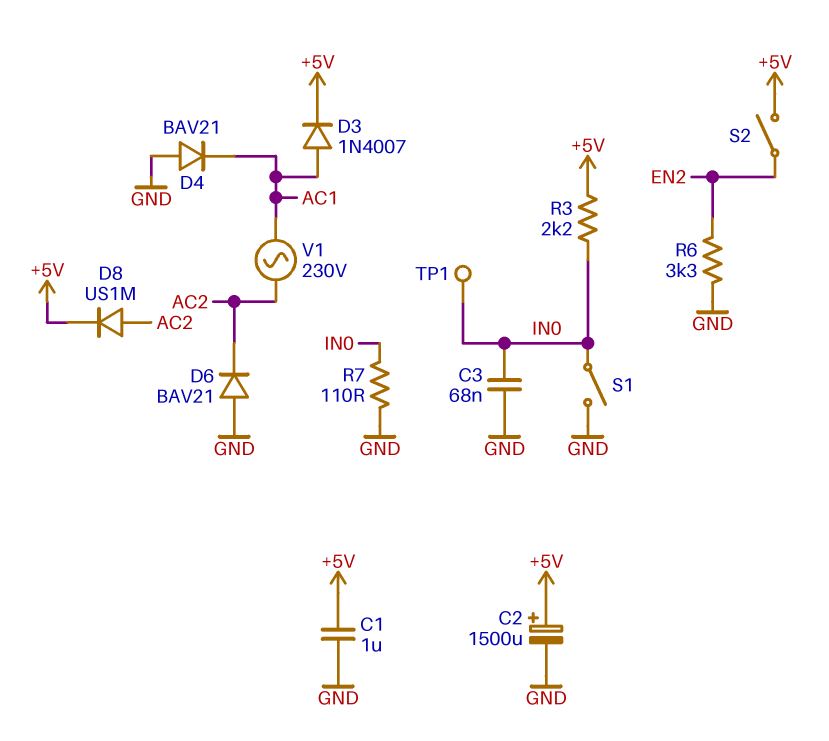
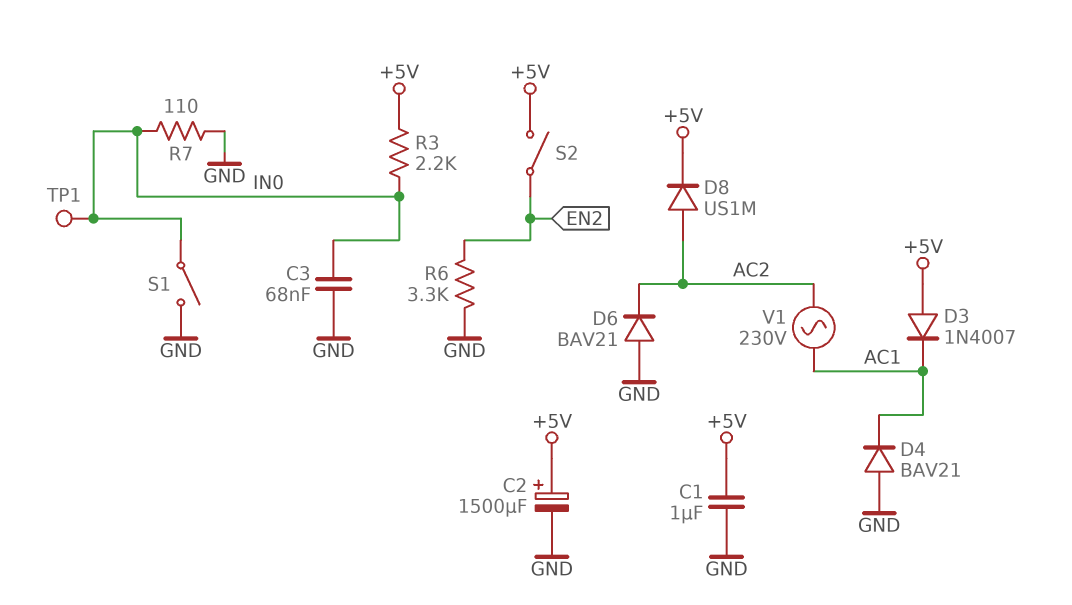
D3: diode 1N4007 (A AC1, K +5V) -> diode 1N4007 (A +5V, K AC1)

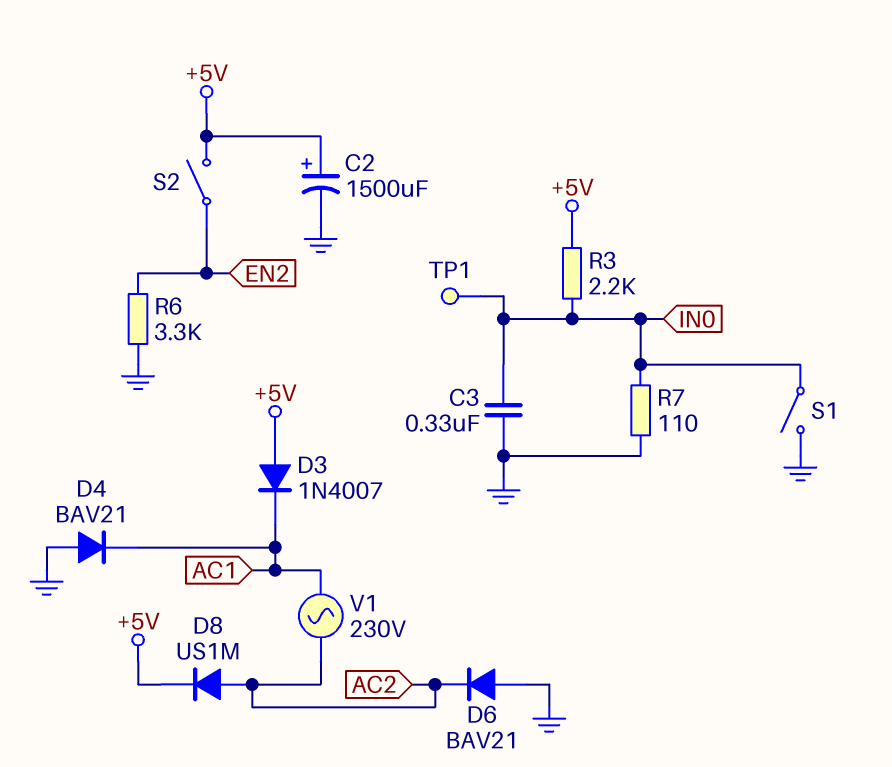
C1: 1uF (+5V, GND) -> none
C3: 68nF (GND, IN0) -> 330nF (GND, IN0)

